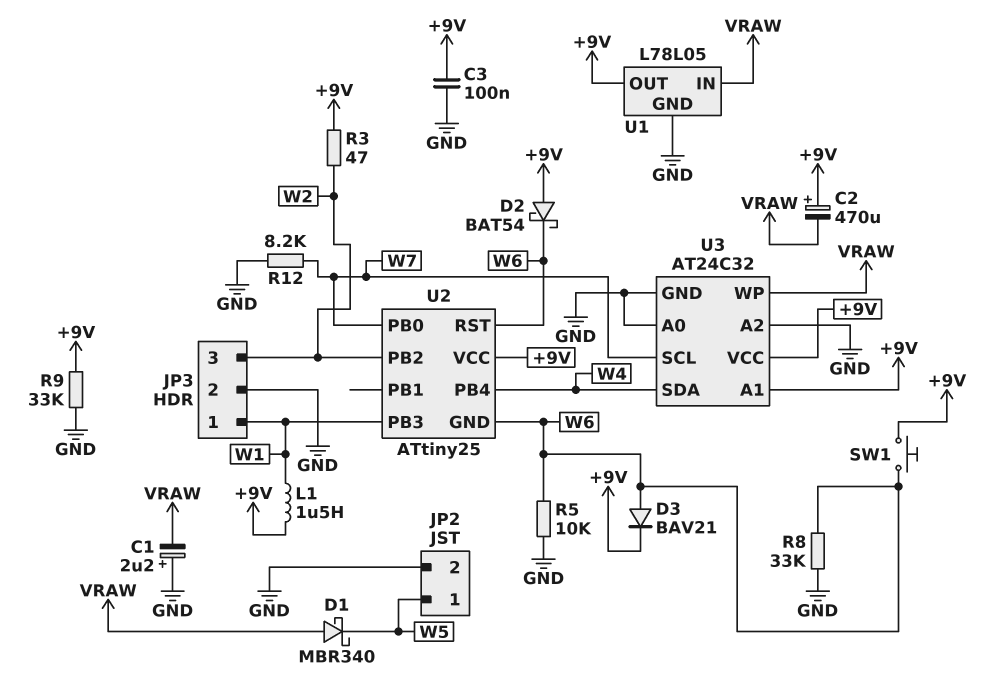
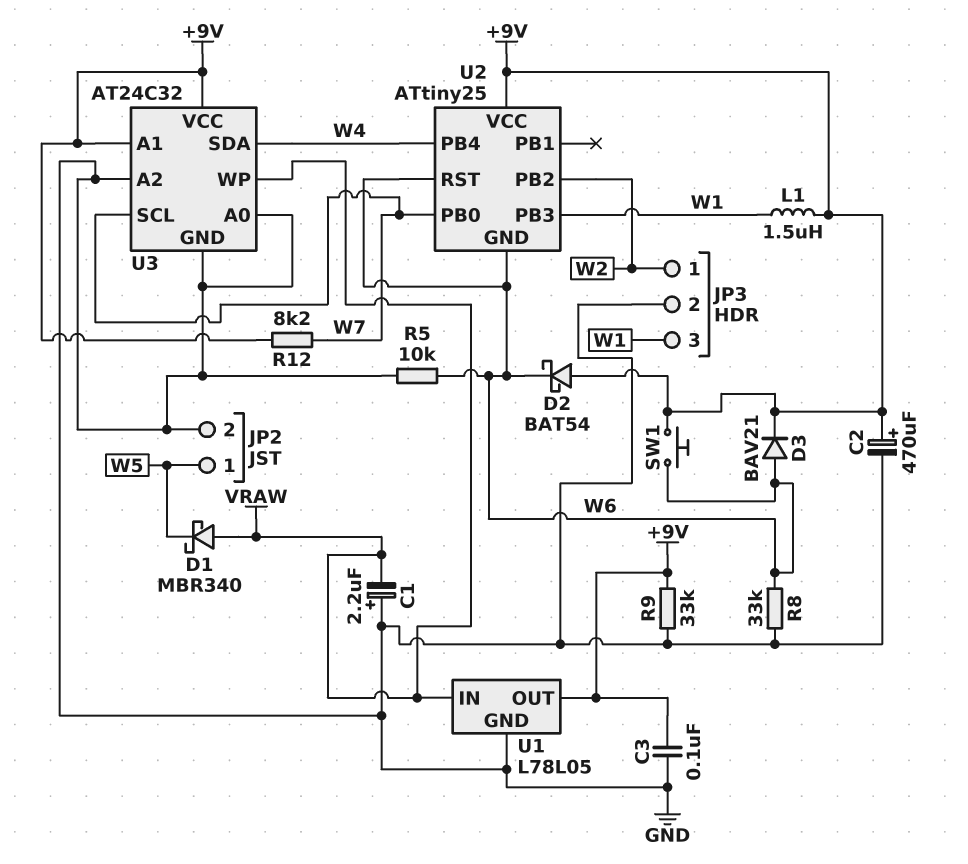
C2: 470uF (plus +9V, minus VRAW) -> 470uF (plus +9V, minus GND)
JP3 pin 1: W1 -> W2
JP3 pin 3: W2 -> W1
R3: 47 (+9V, W2) -> none
R12: 8.2k (GND, W7) -> 8.2k (+9V, W7)

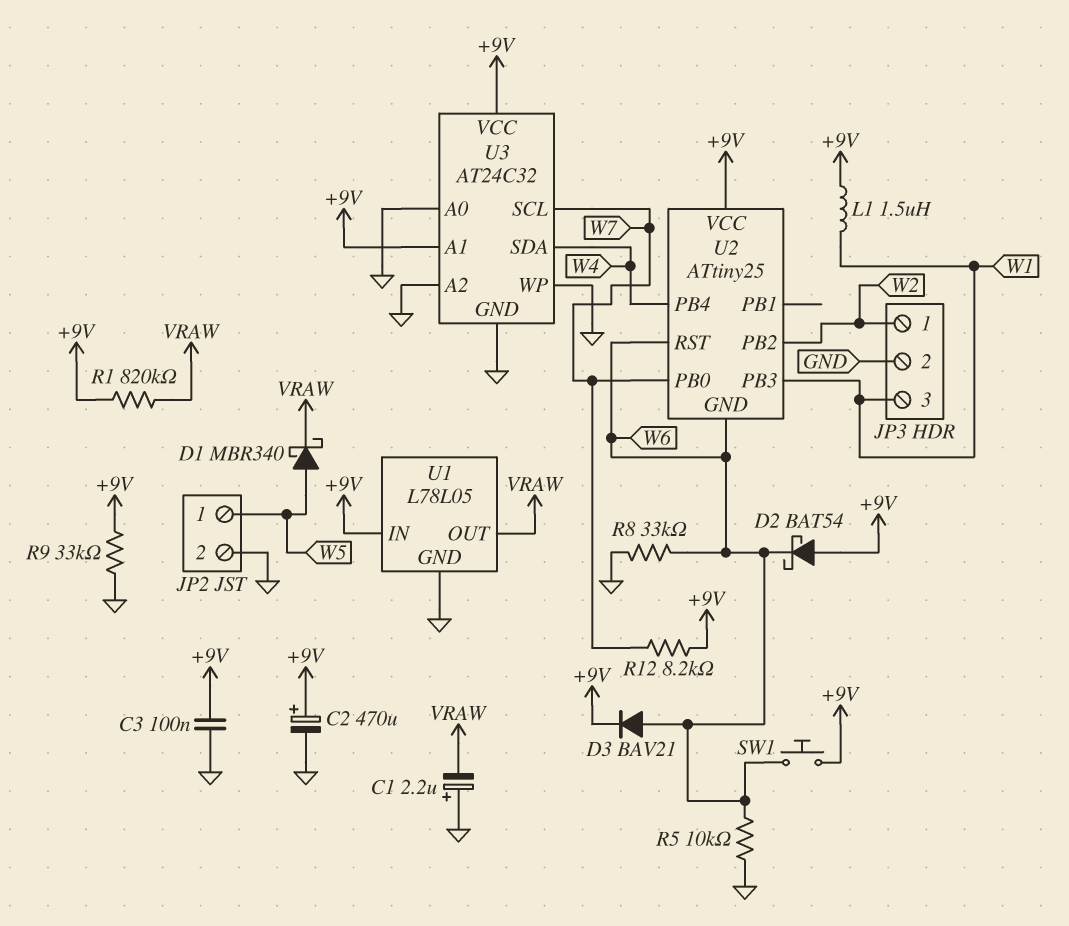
D1: schottky MBR340 (A VRAW, K W5) -> schottky MBR340 (A W5, K VRAW)
R1: none -> 820k (+9V, VRAW)
U1 pin IN: VRAW -> +9V
U1 pin OUT: +9V -> VRAW
U3 pin WP: VRAW -> GND

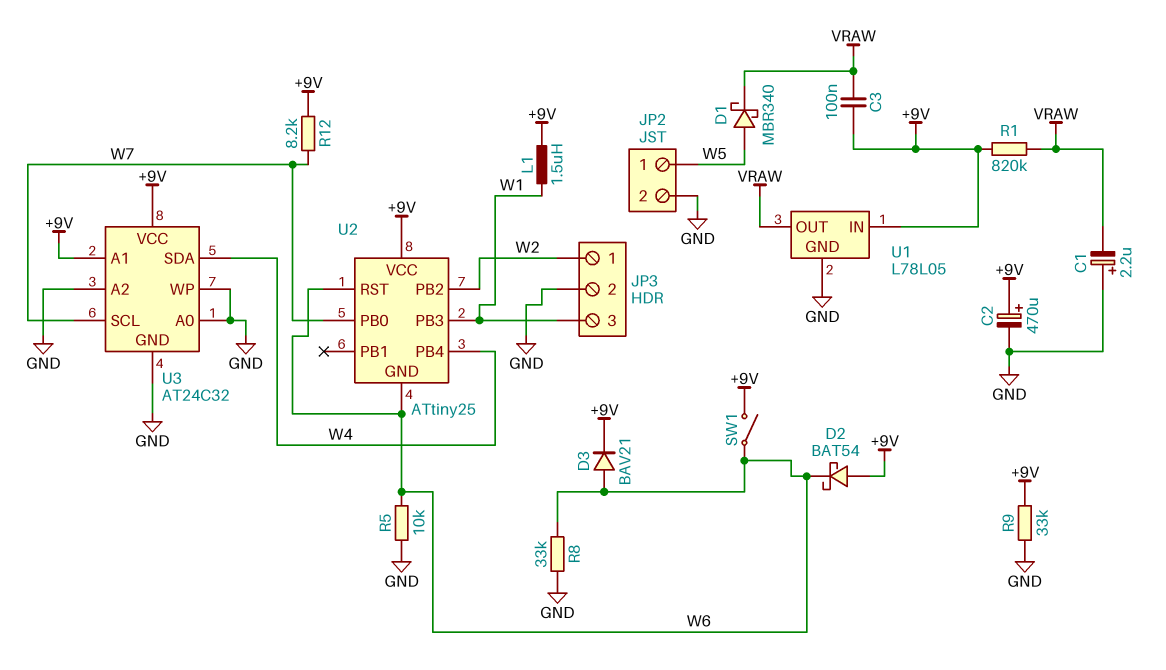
C3: 100nF (+9V, GND) -> 100nF (+9V, VRAW)
SW1: button (+9V, W6) -> switch (+9V, W6)

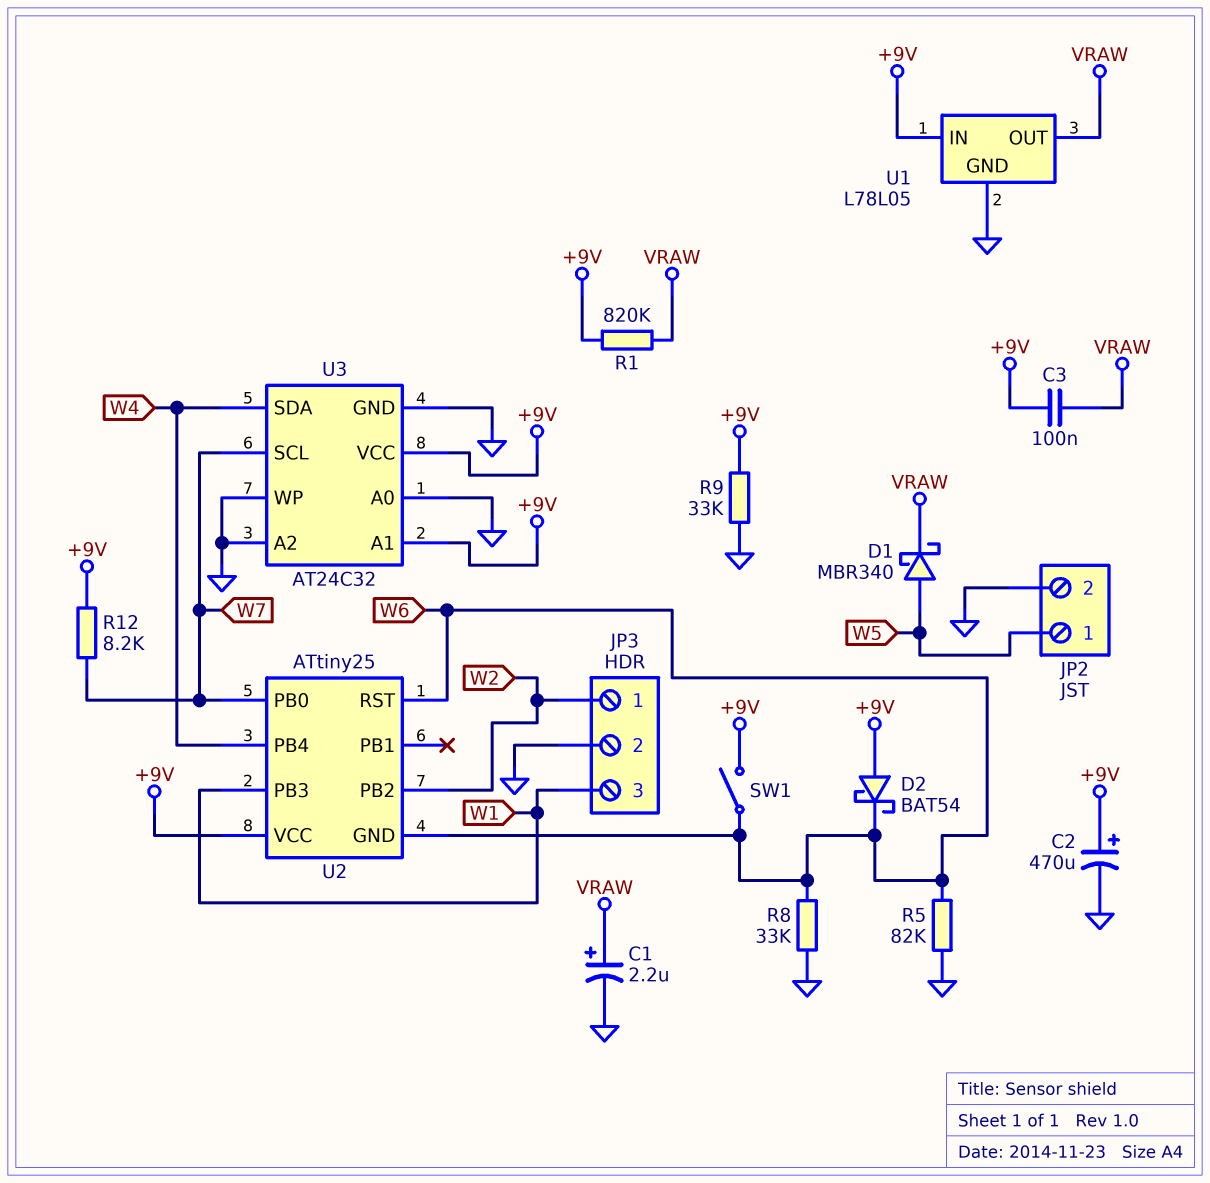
C1: 2.2uF (plus GND, minus VRAW) -> 2.2uF (plus VRAW, minus GND)
D3: diode BAV21 (A W6, K +9V) -> none
L1: 1.5uH (+9V, W1) -> none
R5: 10k (GND, W6) -> 82k (GND, W6)

